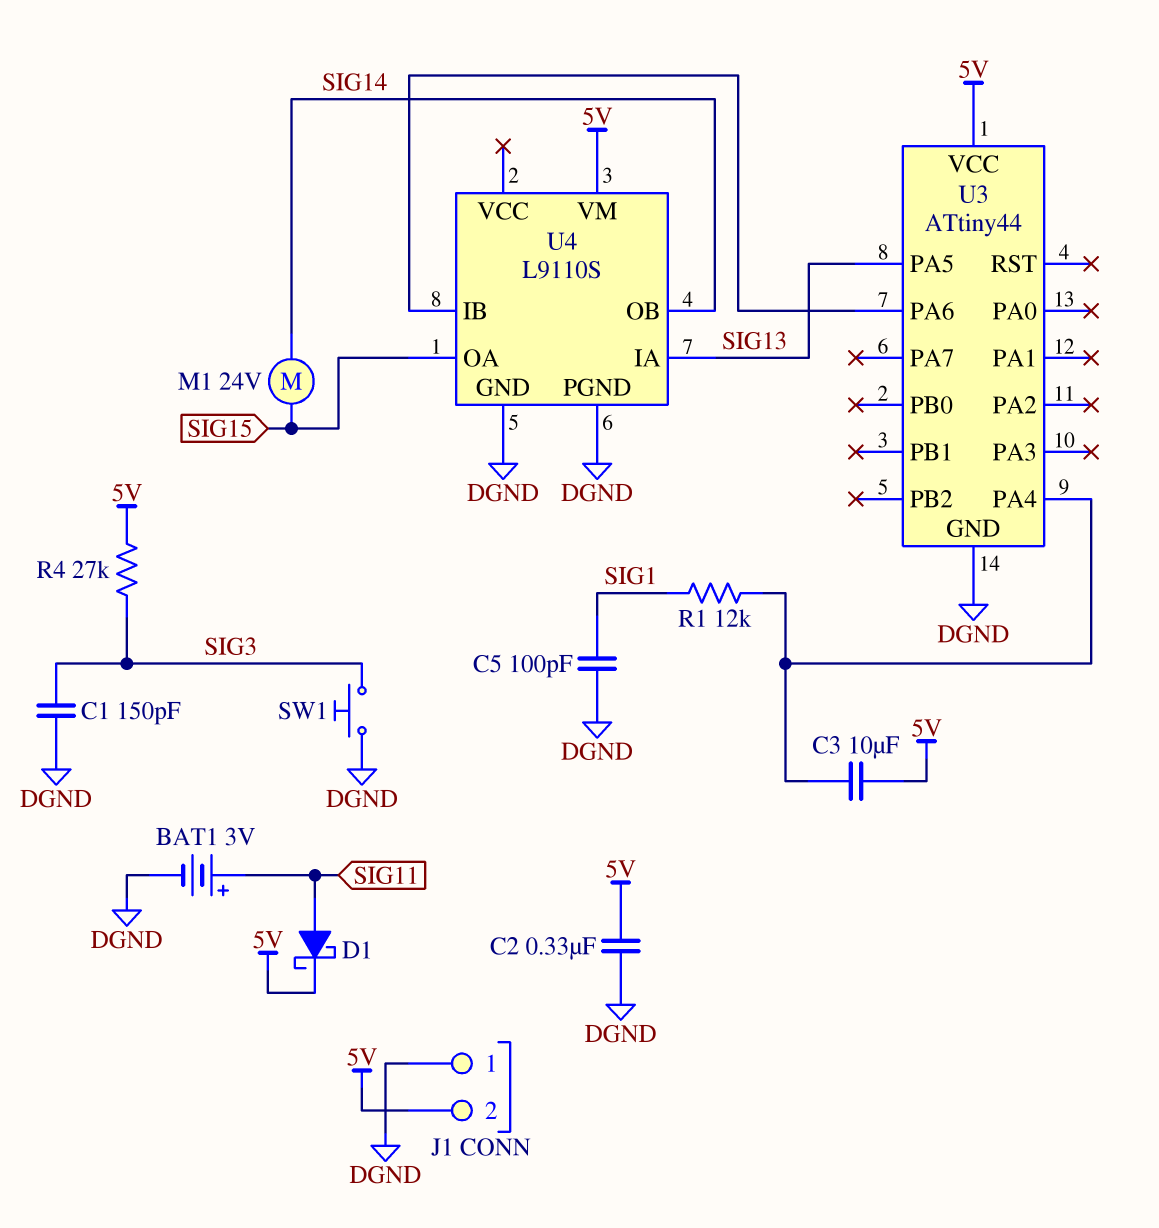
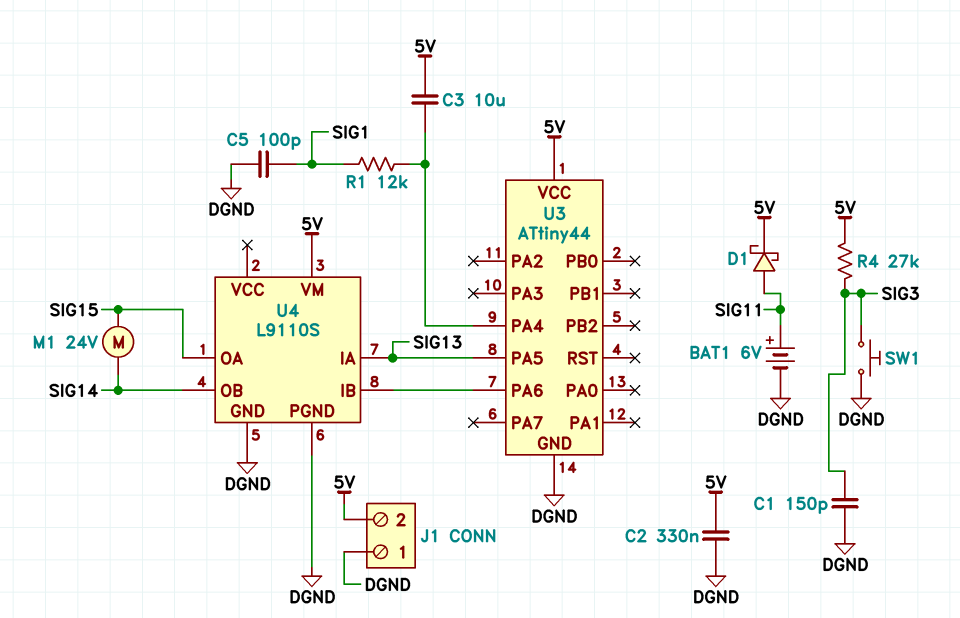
BAT1: 3V (plus SIG11, minus DGND) -> 6V (plus SIG11, minus DGND)

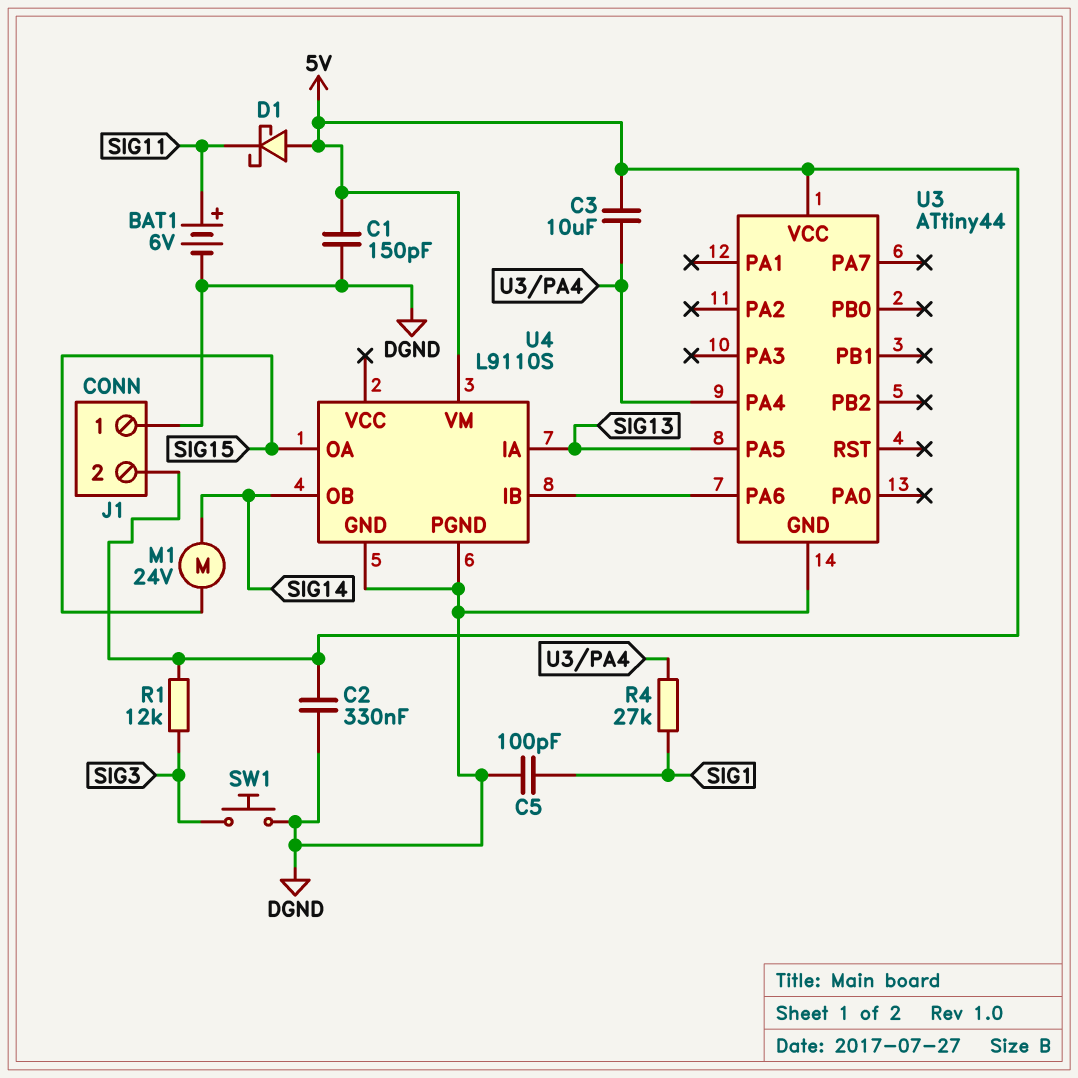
C1: 150pF (DGND, SIG3) -> 150pF (5V, DGND)
D1: schottky (A SIG11, K 5V) -> schottky (A 5V, K SIG11)
R1: 12k (SIG1, U3/PA4) -> 12k (5V, SIG3)
R4: 27k (5V, SIG3) -> 27k (SIG1, U3/PA4)

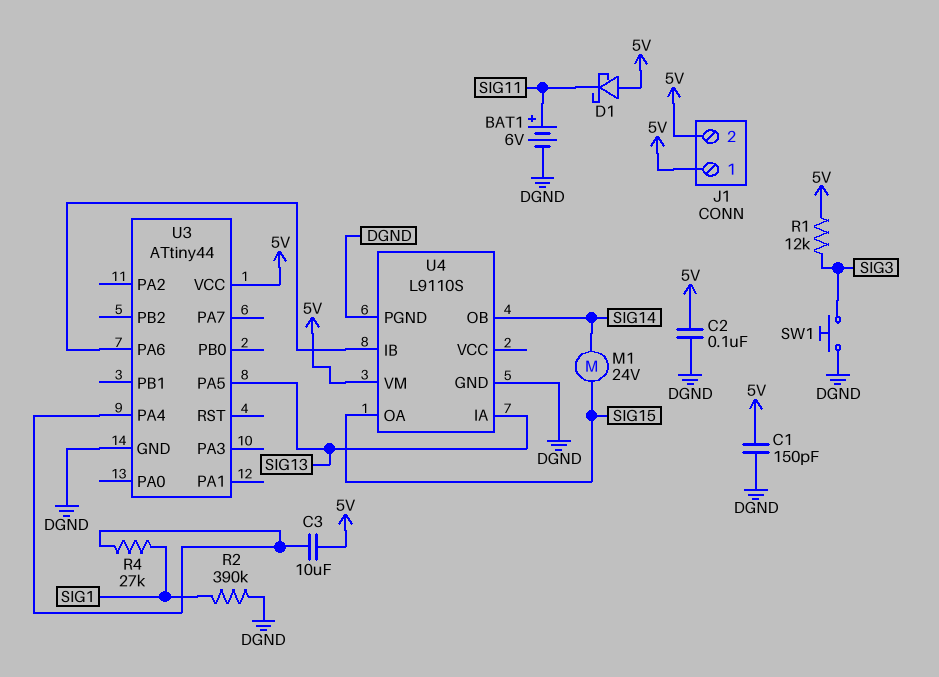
C2: 330nF (5V, DGND) -> 100nF (5V, DGND)
C5: 100pF (DGND, SIG1) -> none
J1 pin 1: DGND -> 5V
R2: none -> 390k (DGND, SIG1)

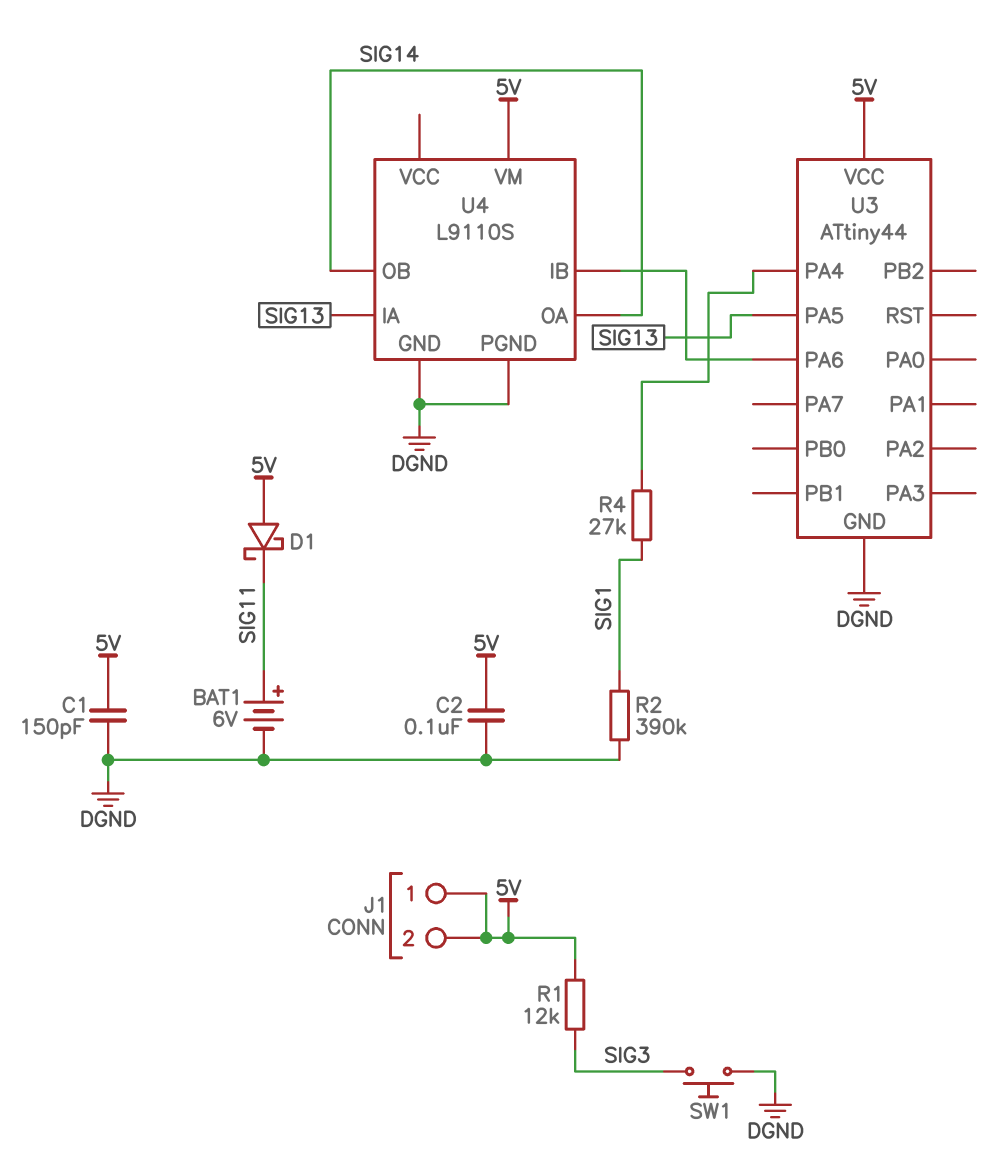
C3: 10uF (5V, U3/PA4) -> none
M1: motor 24V (SIG14, SIG15) -> none
U4 pin OA: SIG15 -> SIG14

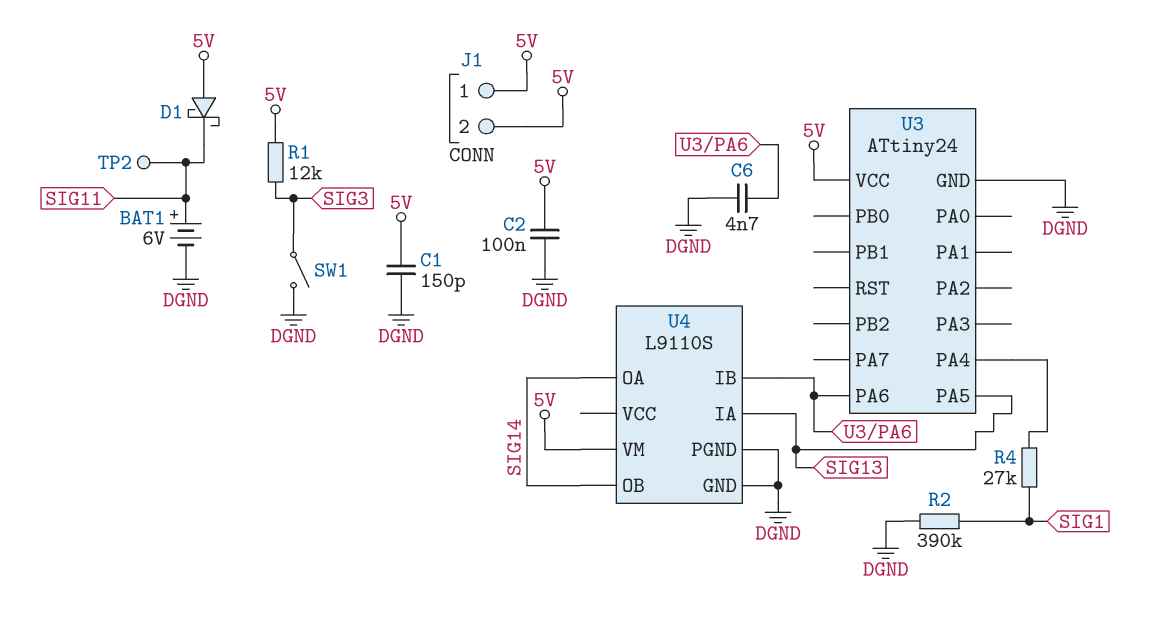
C6: none -> 4.7nF (DGND, U3/PA6)
SW1: button (DGND, SIG3) -> switch (DGND, SIG3)
TP2: none -> test point (SIG11)
U3: ATtiny44 -> ATtiny24

